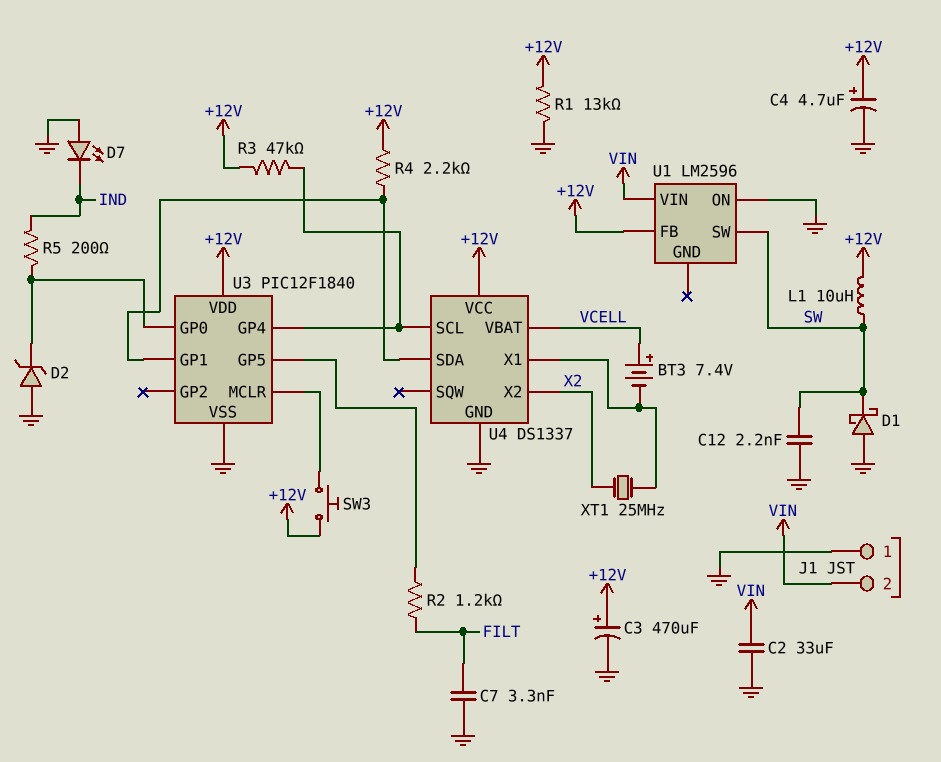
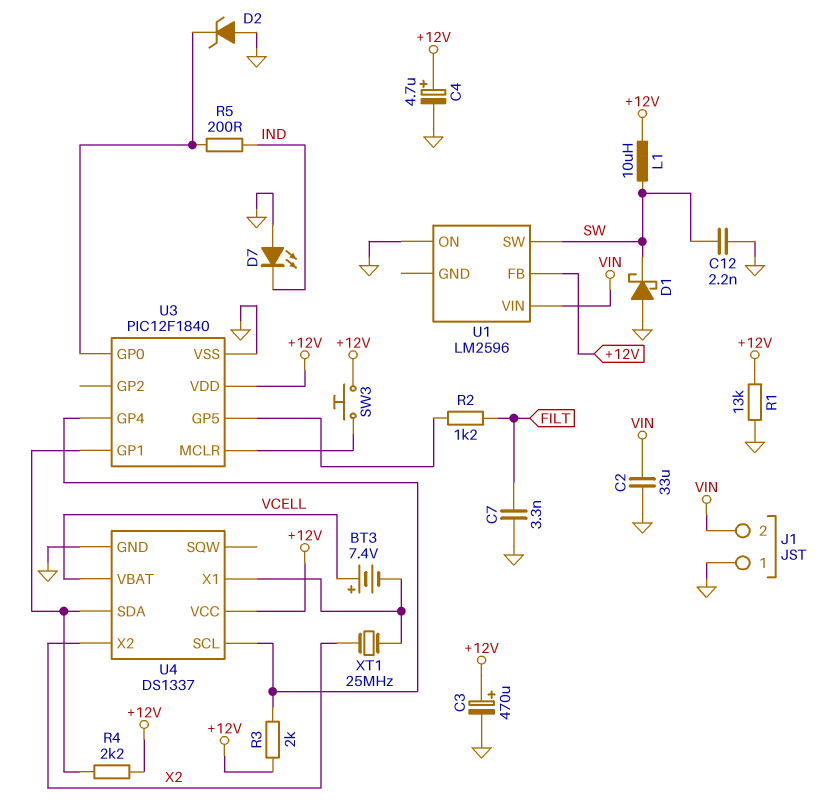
R3: 47k (+12V, U3/GP4) -> 2k (+12V, U3/GP4)

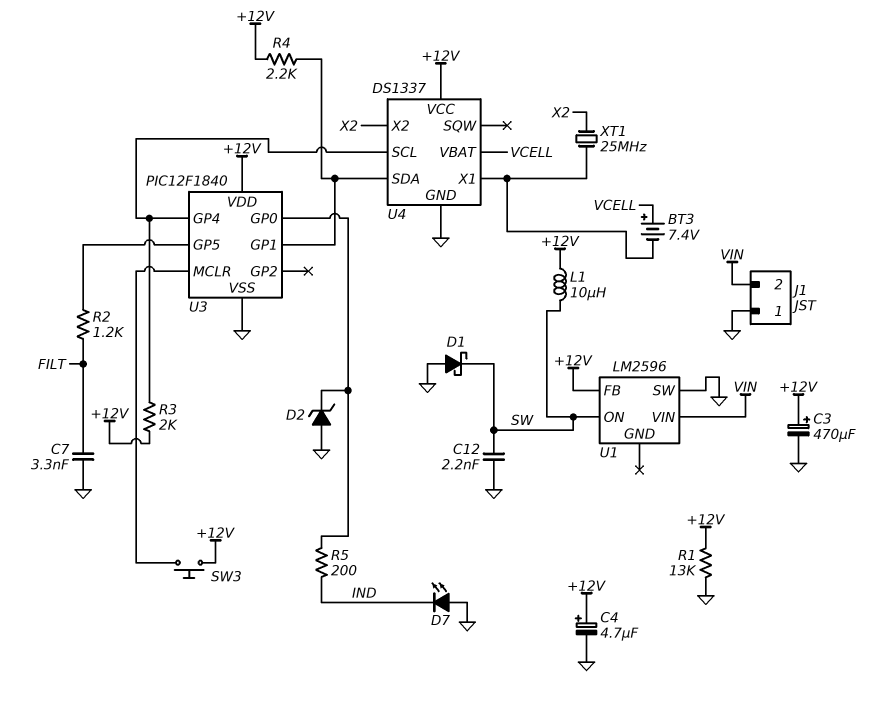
C2: 33uF (GND, VIN) -> none
U1 pin ON: GND -> SW
U1 pin SW: SW -> GND

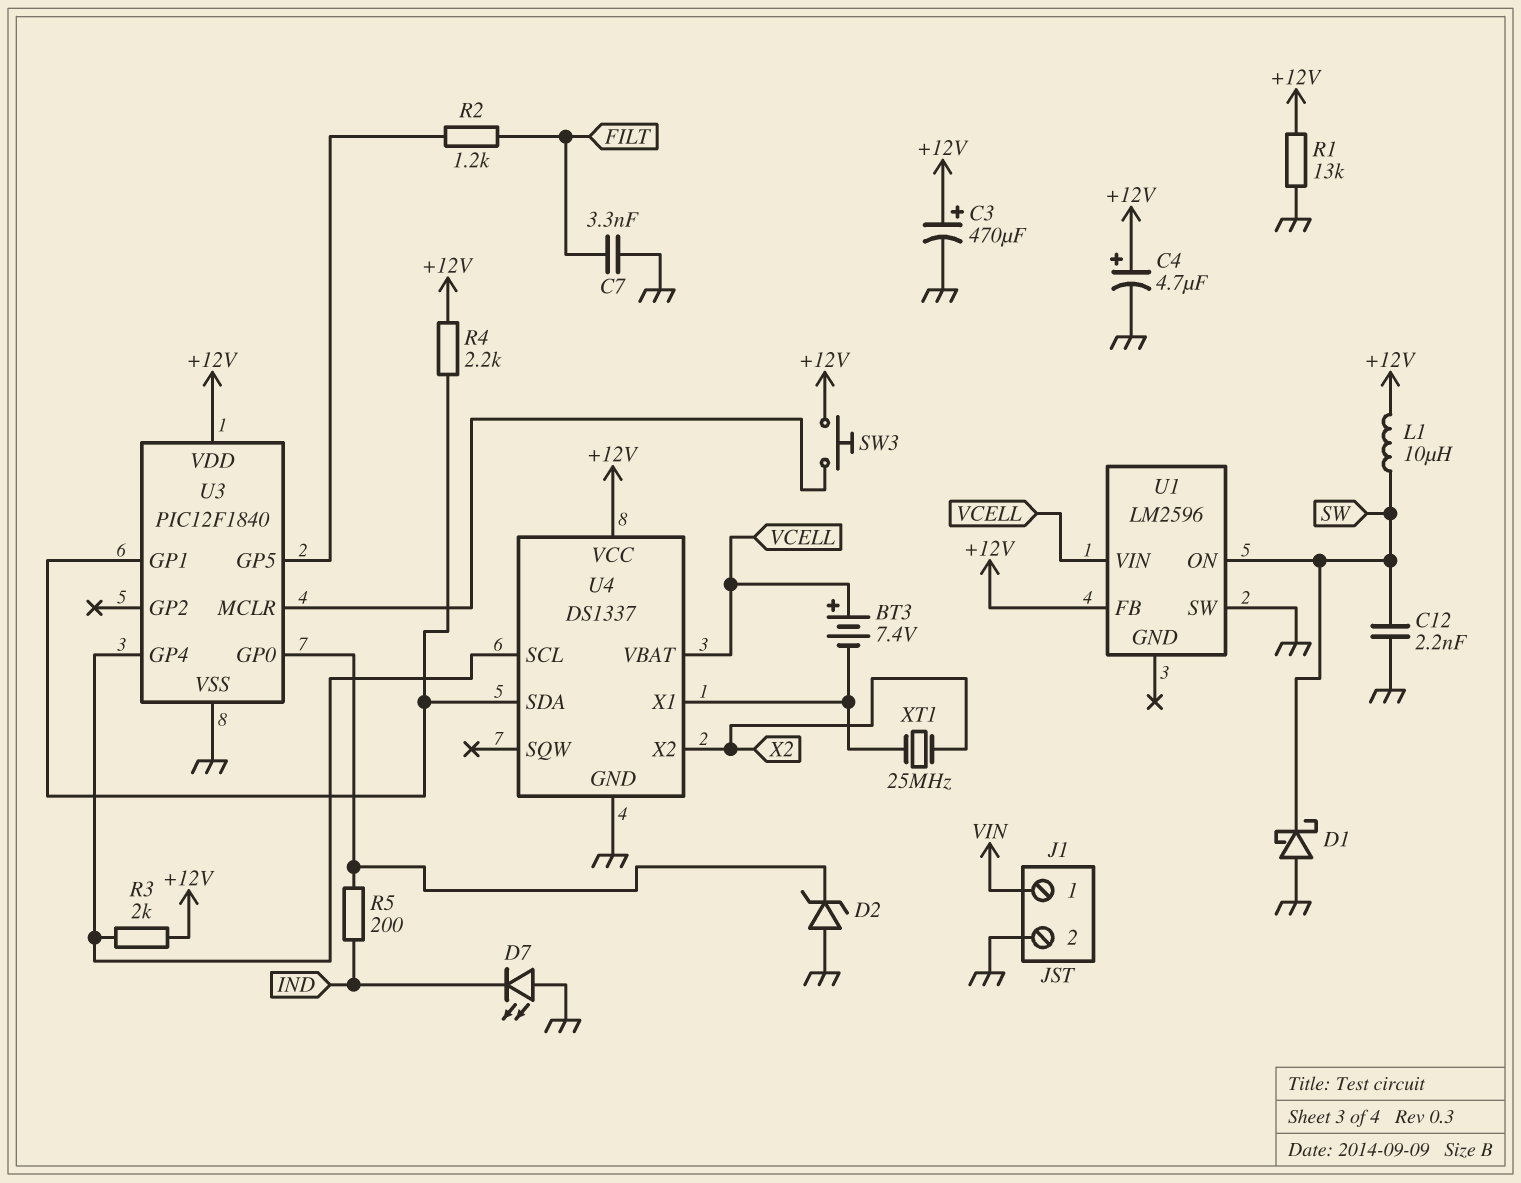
J1 pin 1: GND -> VIN
J1 pin 2: VIN -> GND
U1 pin VIN: VIN -> VCELL

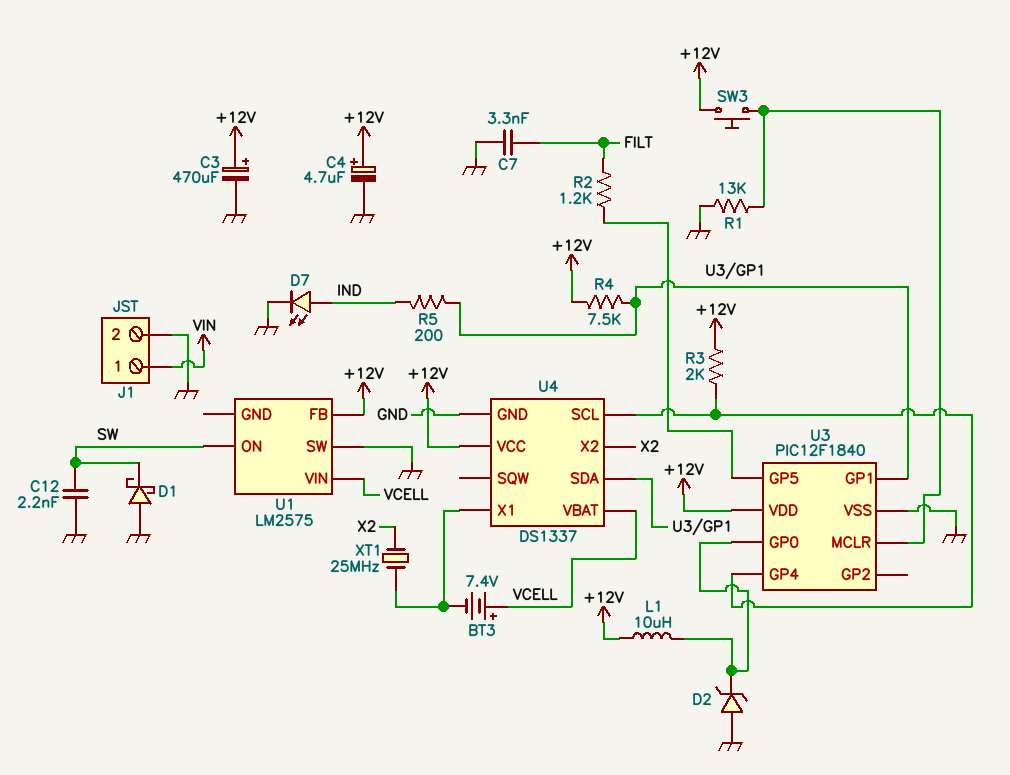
D7: LED (A GND, K IND) -> LED (A IND, K GND)
L1: 10uH (+12V, SW) -> 10uH (+12V, U3/GP0)
R1: 13k (+12V, GND) -> 13k (GND, U3/MCLR)
R4: 2.2k (+12V, U3/GP1) -> 7.5k (+12V, U3/GP1)
R5: 200 (IND, U3/GP0) -> 200 (IND, U3/GP1)
U1: LM2596 -> LM2575

